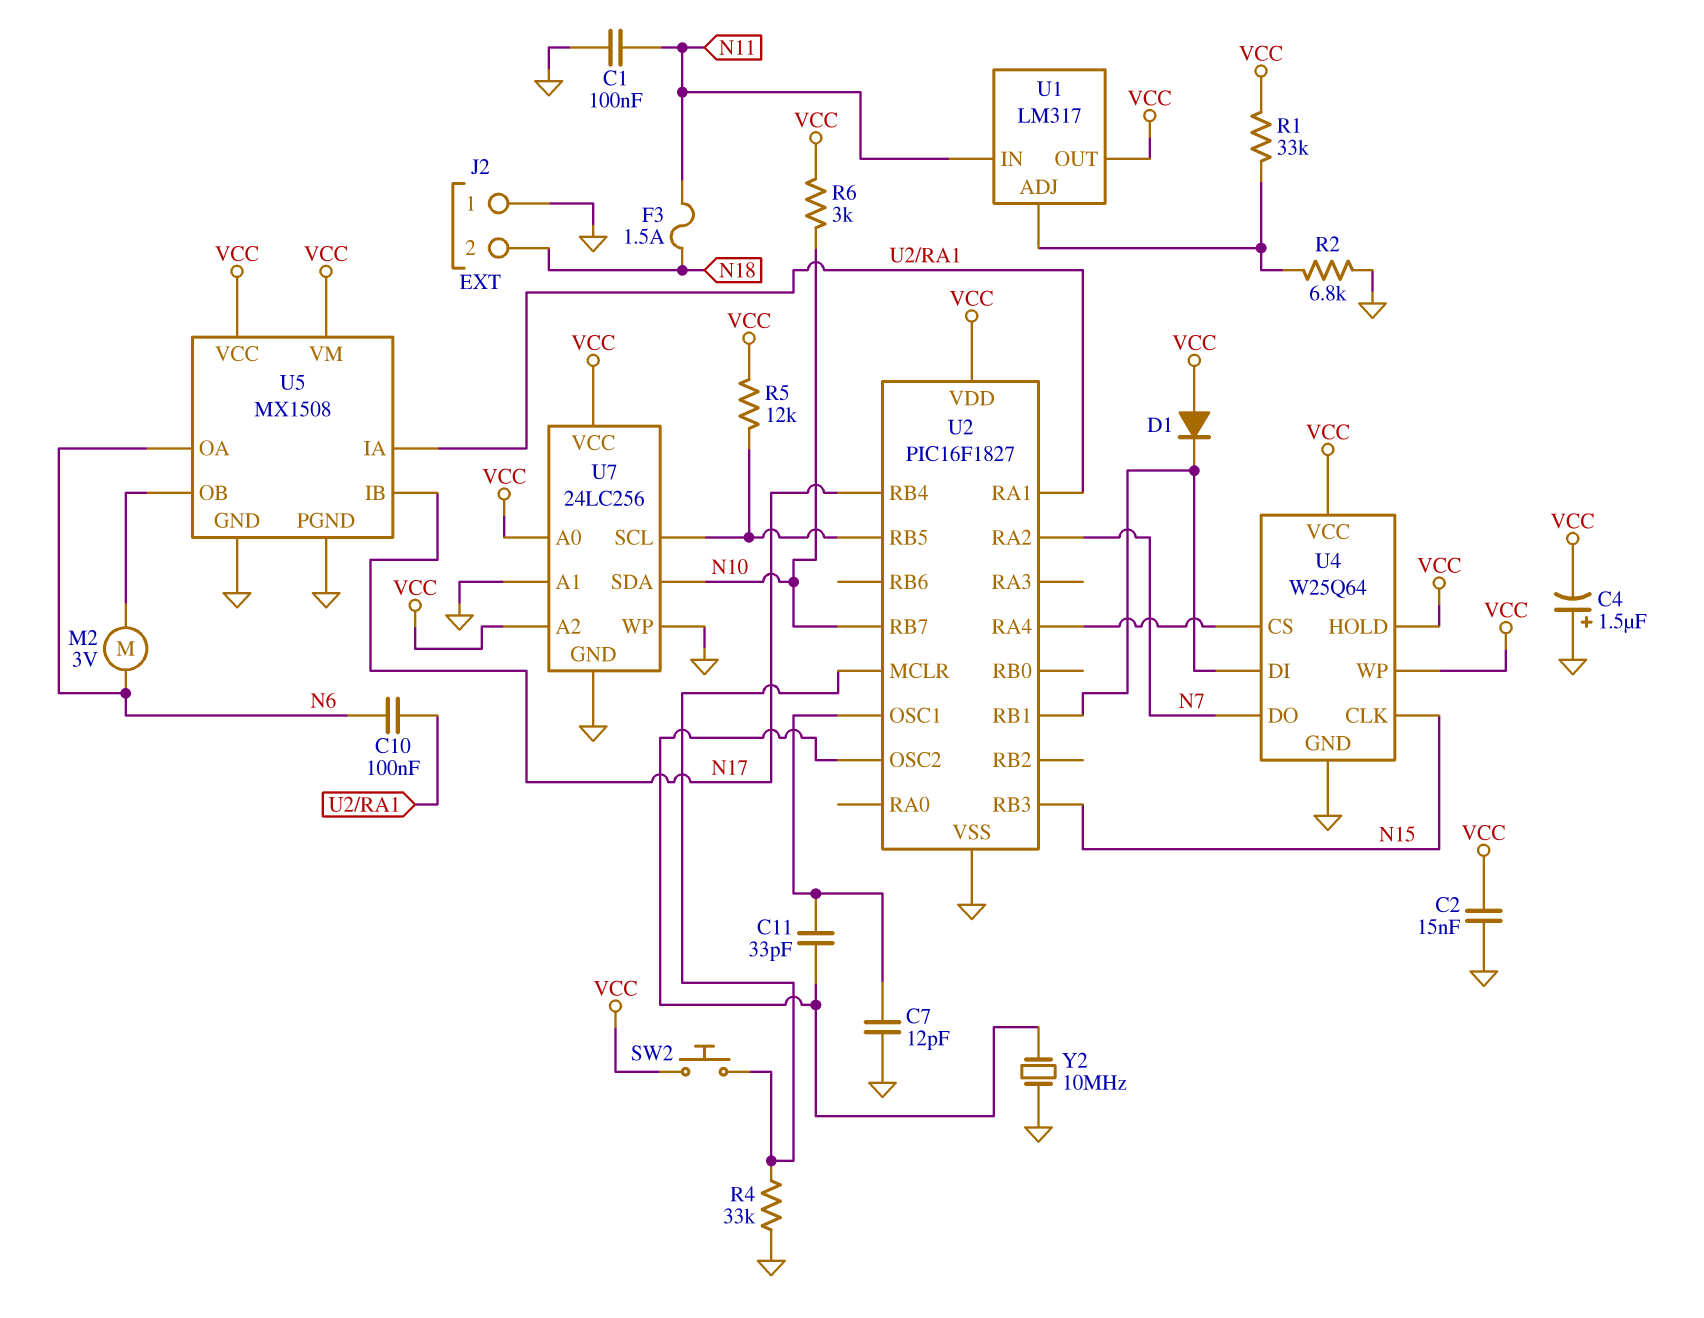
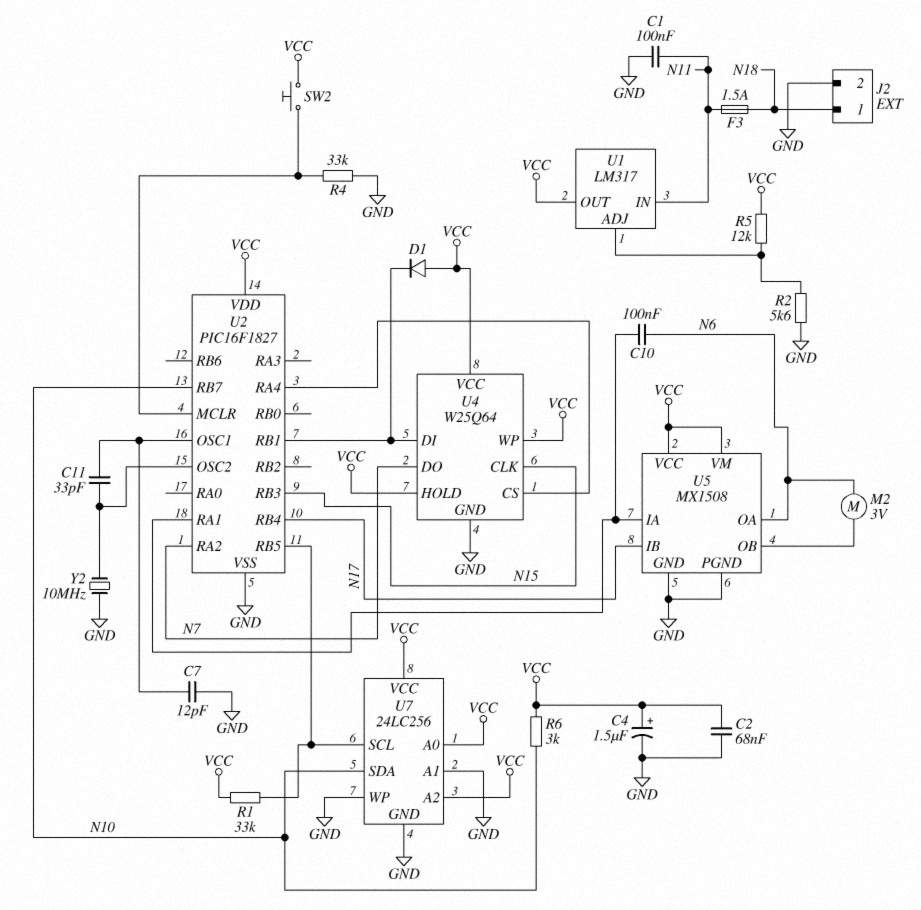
C2: 15nF (GND, VCC) -> 68nF (GND, VCC)
C4: 1.5uF (plus GND, minus VCC) -> 1.5uF (plus VCC, minus GND)
J2 pin 1: GND -> N18
J2 pin 2: N18 -> GND
R1: 33k (U1/ADJ, VCC) -> 33k (U2/RB5, VCC)
R2: 6.8k (GND, U1/ADJ) -> 5.6k (GND, U1/ADJ)
R5: 12k (U2/RB5, VCC) -> 12k (U1/ADJ, VCC)

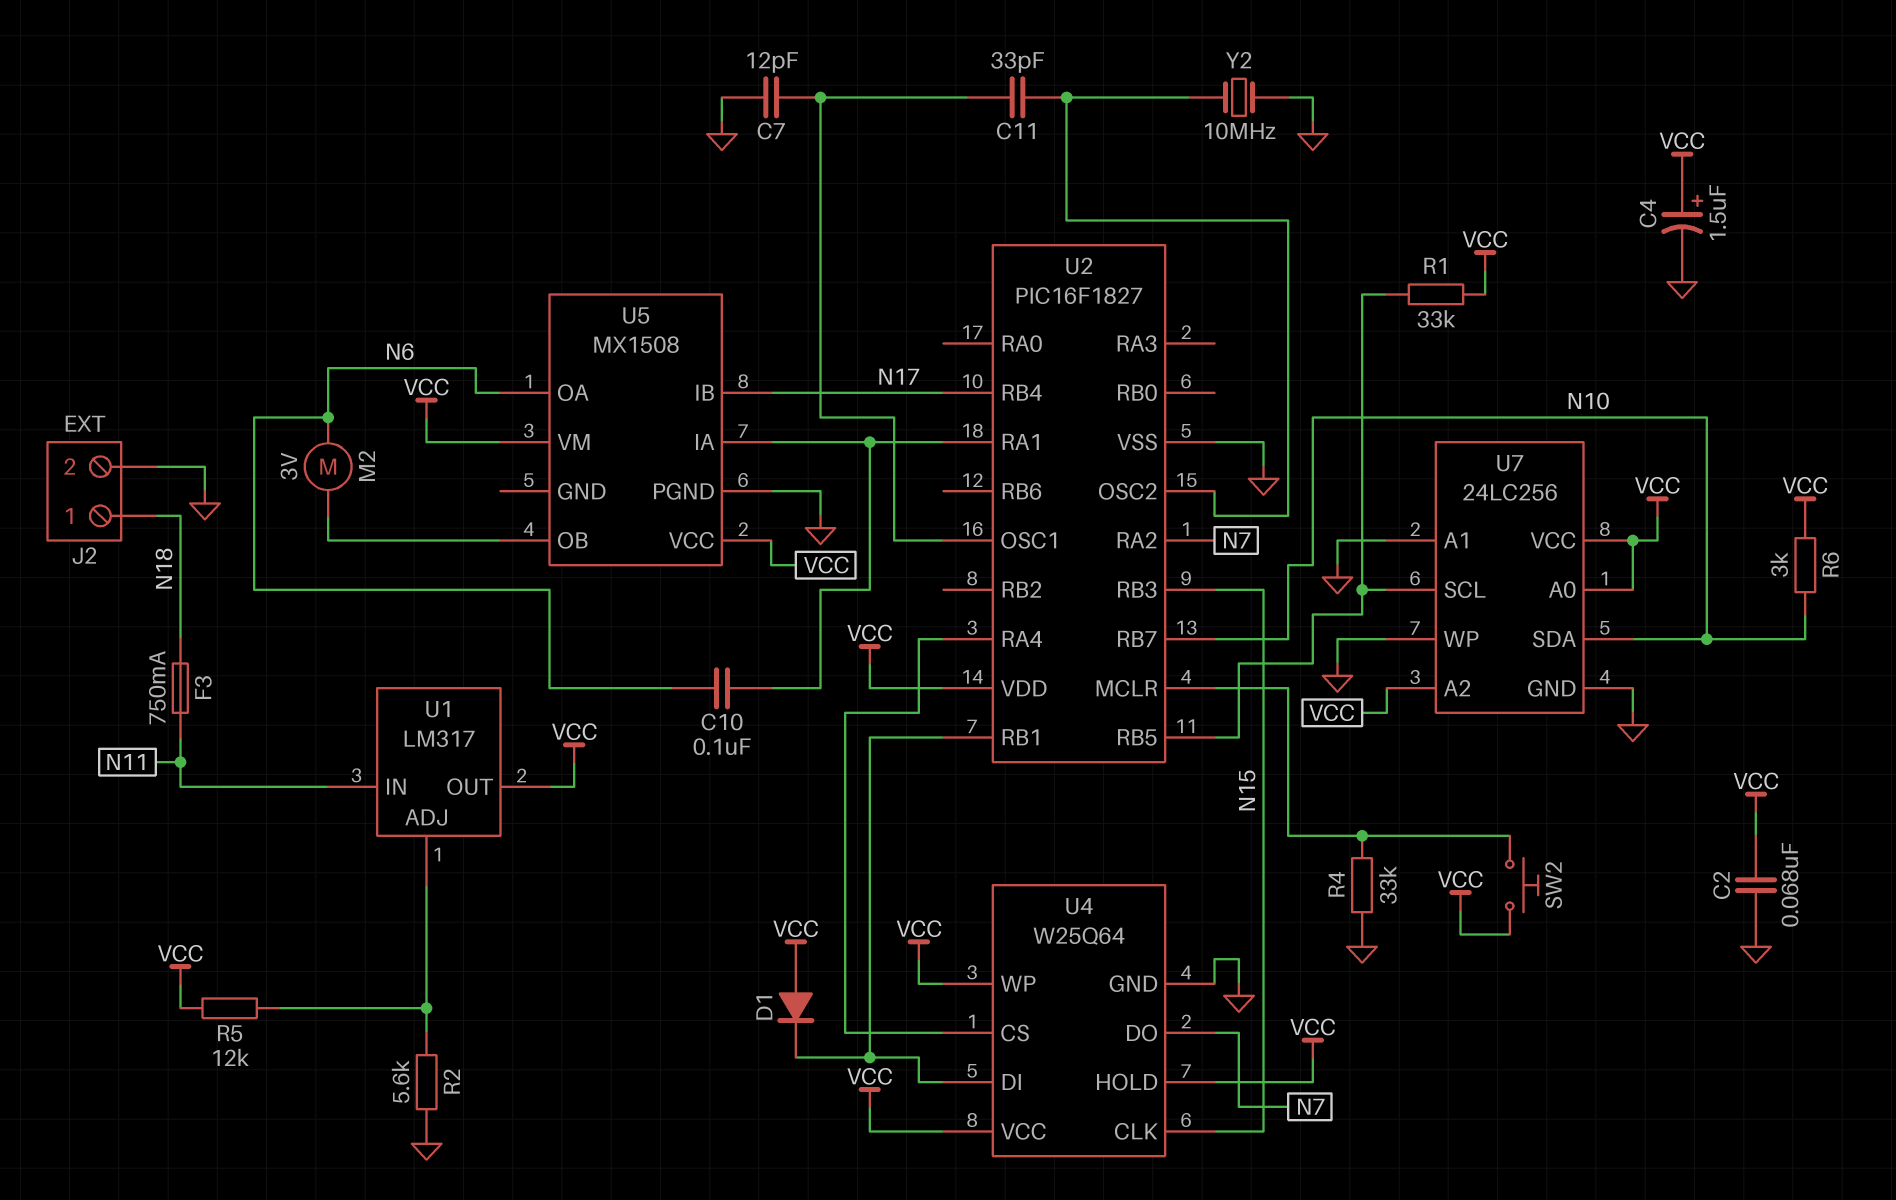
C1: 100nF (GND, N11) -> none
F3: 1.5A (N11, N18) -> 750mA (N11, N18)
U5 pin GND: GND -> none

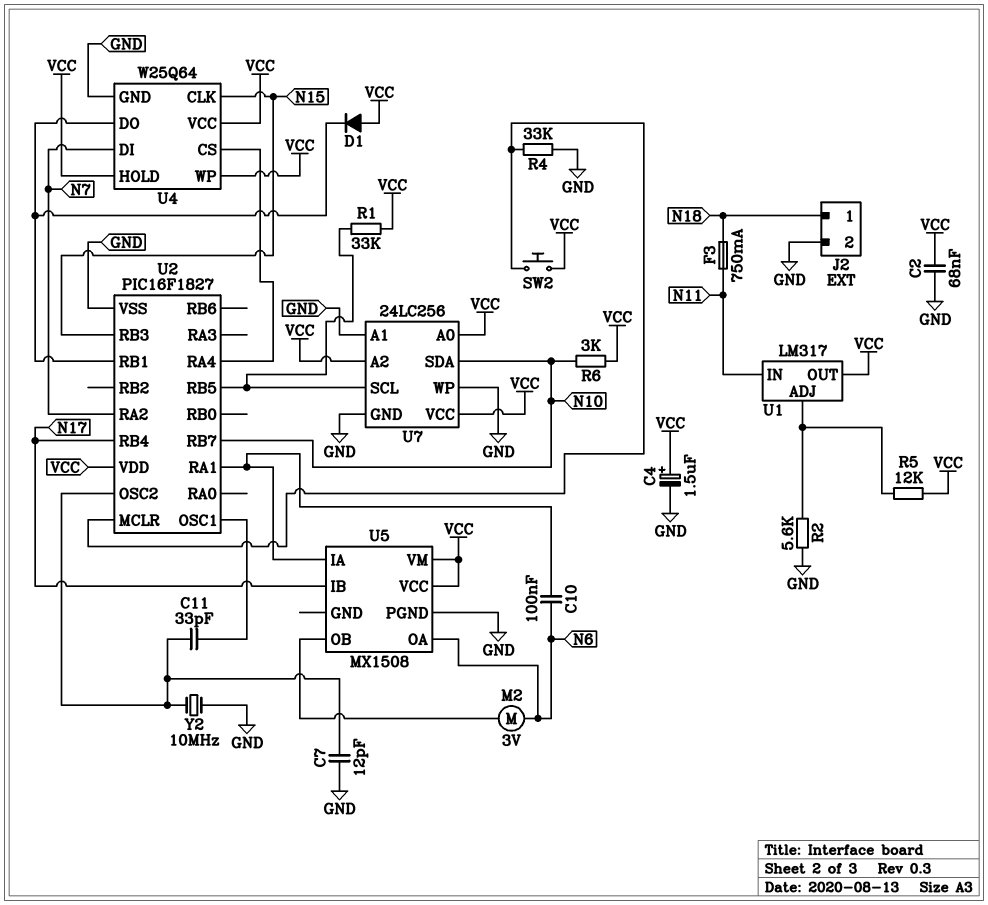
C7: 12pF (GND, U2/OSC1) -> 12pF (GND, U2/OSC2)
U4 pin DI: U2/RB1 -> N7
U4 pin DO: N7 -> U2/RB1

